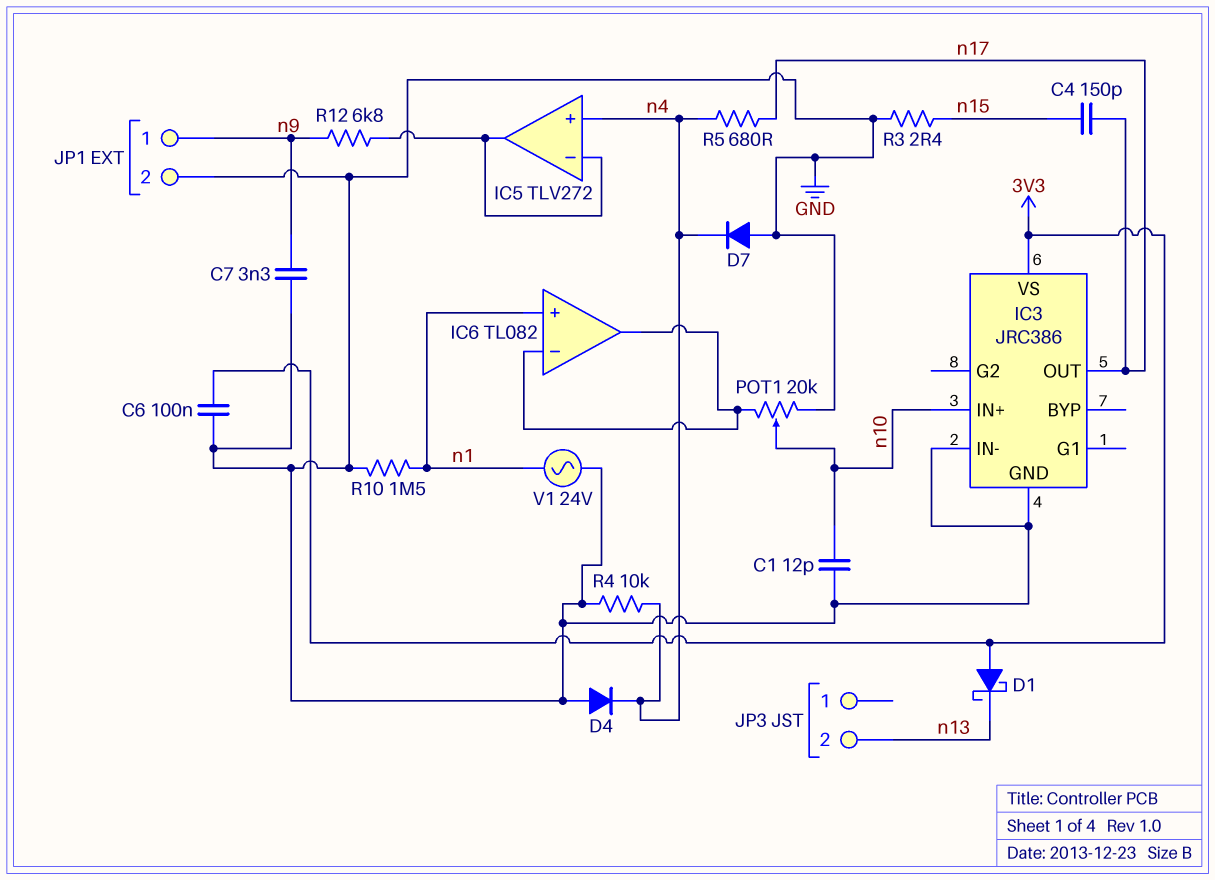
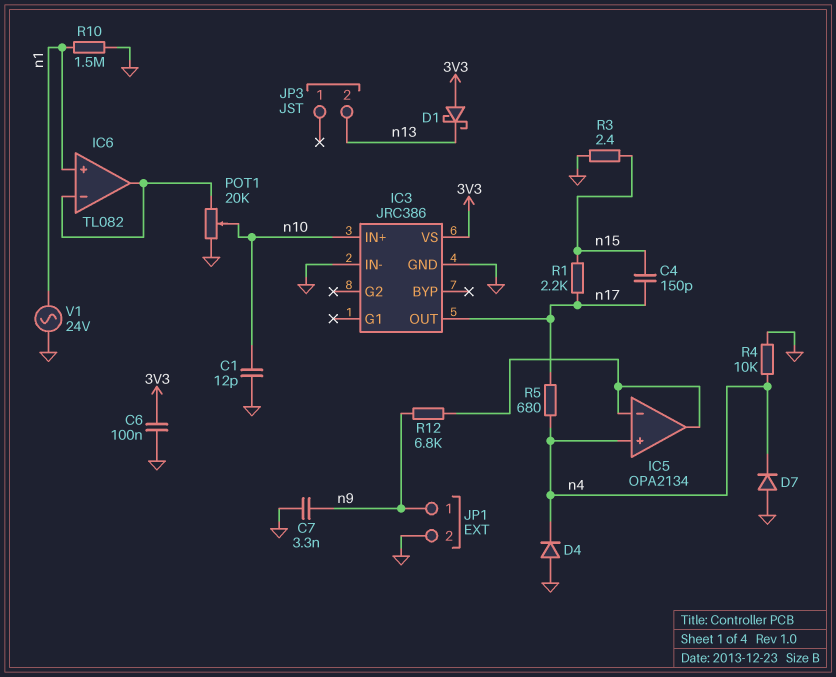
IC5: TLV272 -> OPA2134
R1: none -> 2.2k (n15, n17)

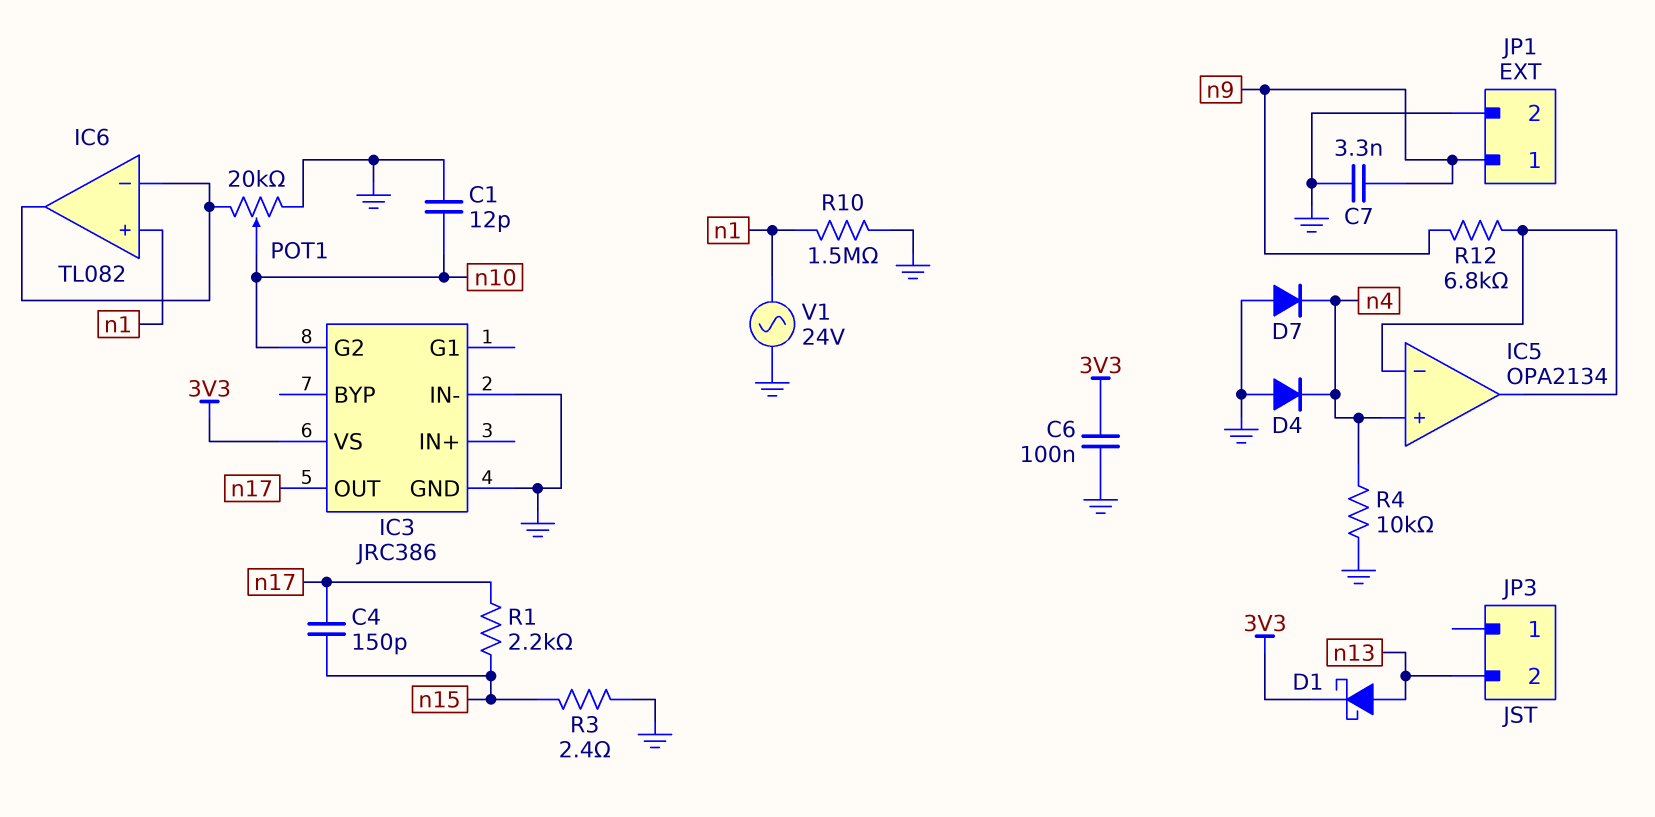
D1: schottky (A 3V3, K n13) -> schottky (A n13, K 3V3)
IC3 pin G2: none -> n10
IC3 pin IN+: n10 -> none
R5: 680 (n4, n17) -> none

